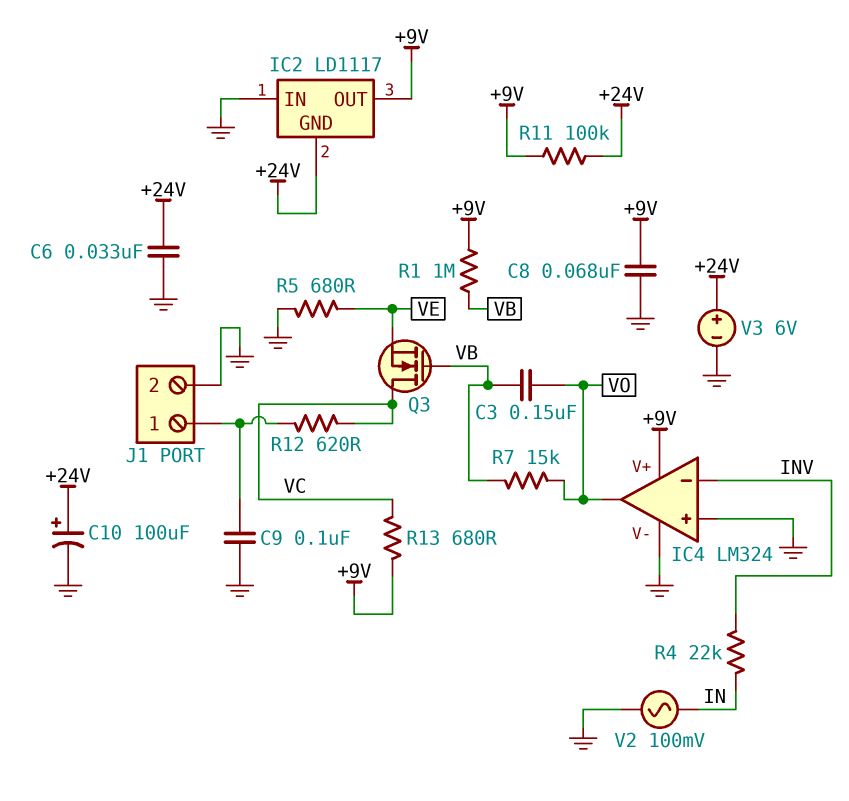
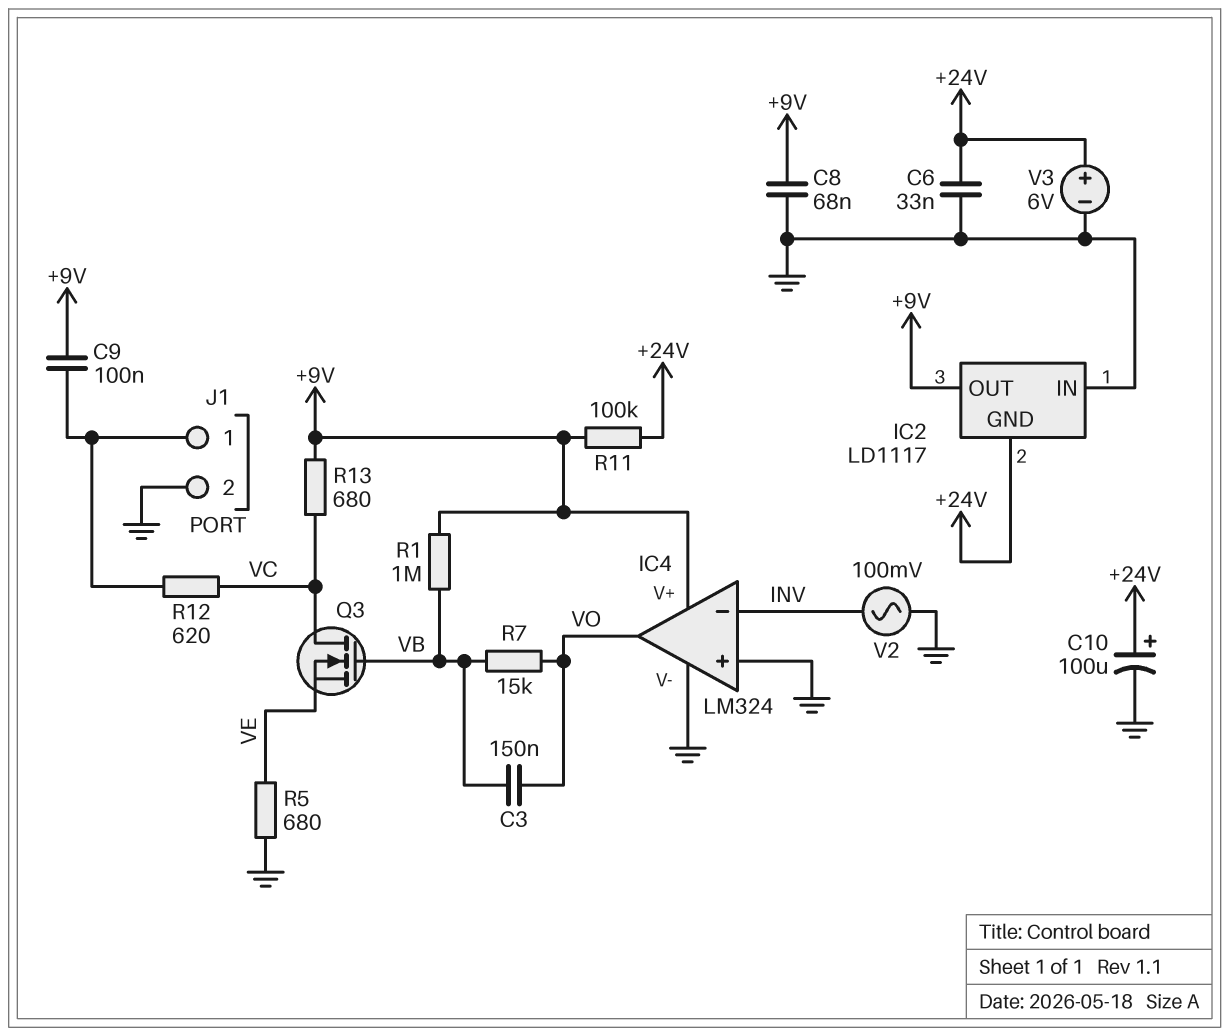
C9: 100nF (GND, J1/1) -> 100nF (+9V, J1/1)
R4: 22k (IN, INV) -> none
V2: AC 100mV (GND, IN) -> AC 100mV (GND, INV)

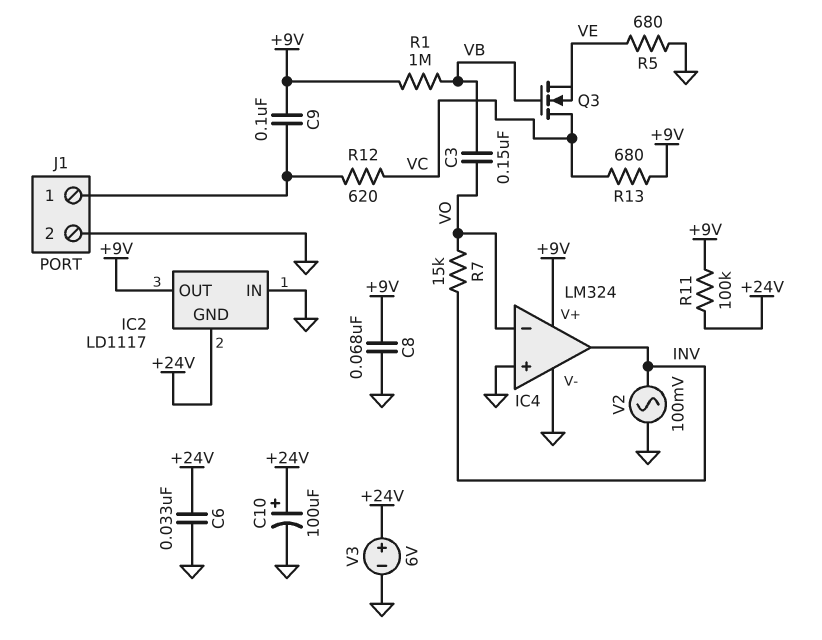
IC4 pin in-: INV -> VO
IC4 pin out: VO -> INV
R7: 15k (VB, VO) -> 15k (INV, VO)

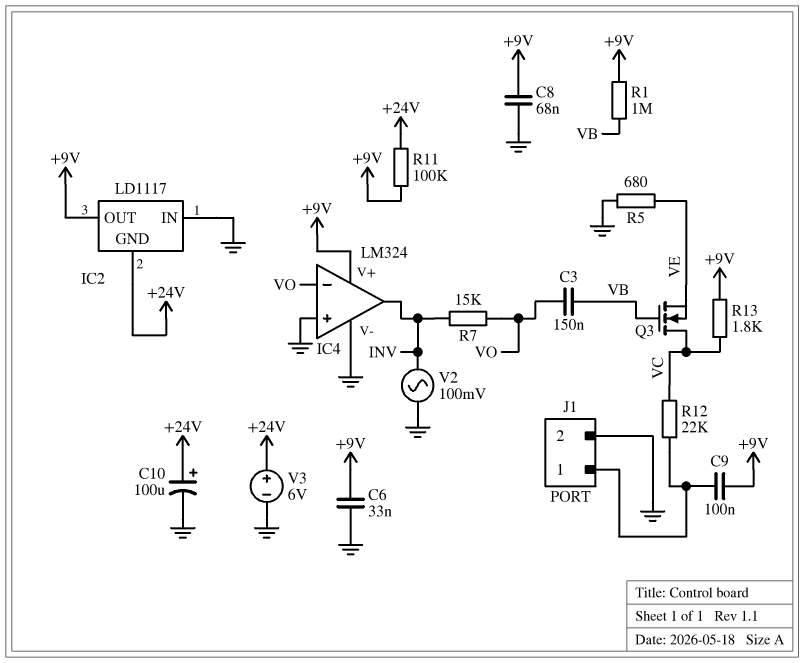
C6: 33nF (+24V, GND) -> 33nF (+9V, GND)
R12: 620 (J1/1, VC) -> 22k (J1/1, VC)
R13: 680 (+9V, VC) -> 1.8k (+9V, VC)

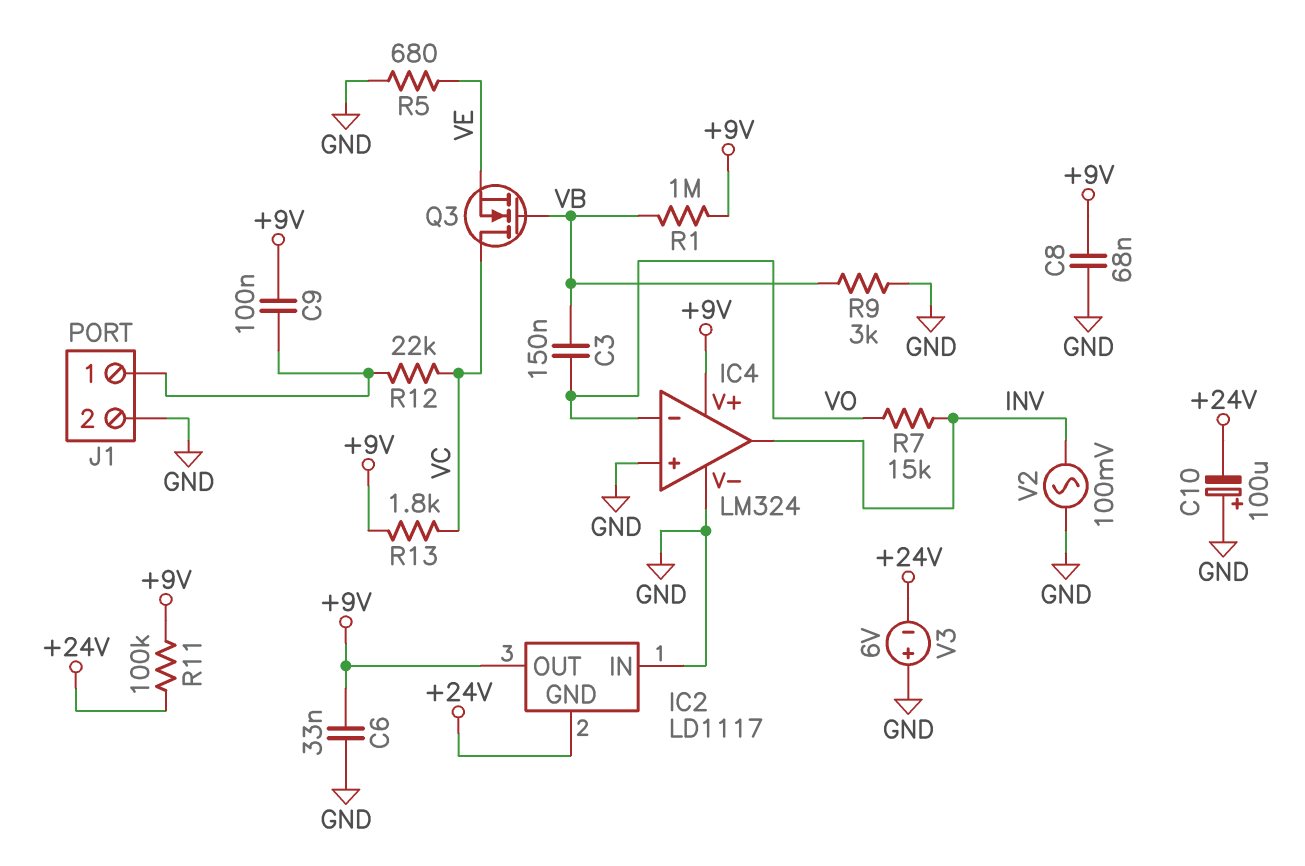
C10: 100uF (plus +24V, minus GND) -> 100uF (plus GND, minus +24V)
R9: none -> 3k (GND, VB)
V3: 6V (plus +24V, minus GND) -> 6V (plus GND, minus +24V)

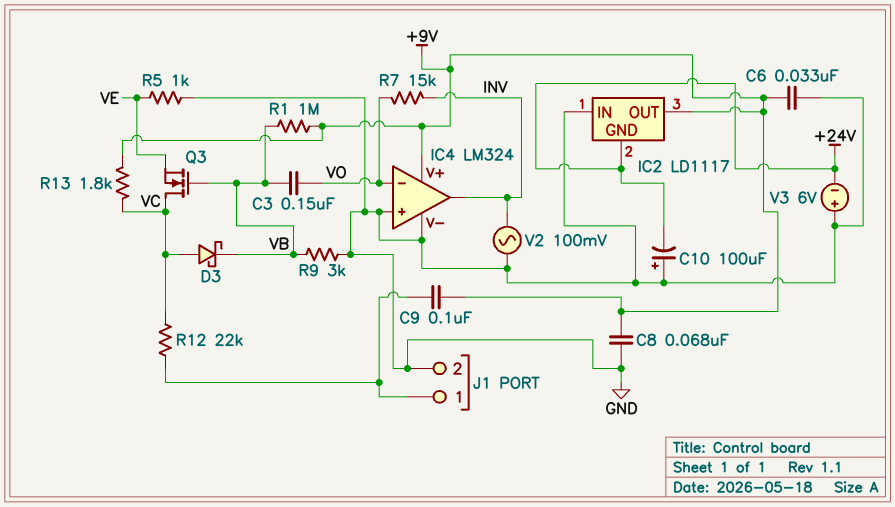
D3: none -> schottky (A VC, K VB)
R5: 680 (GND, VE) -> 1k (GND, VE)
R11: 100k (+9V, +24V) -> none

